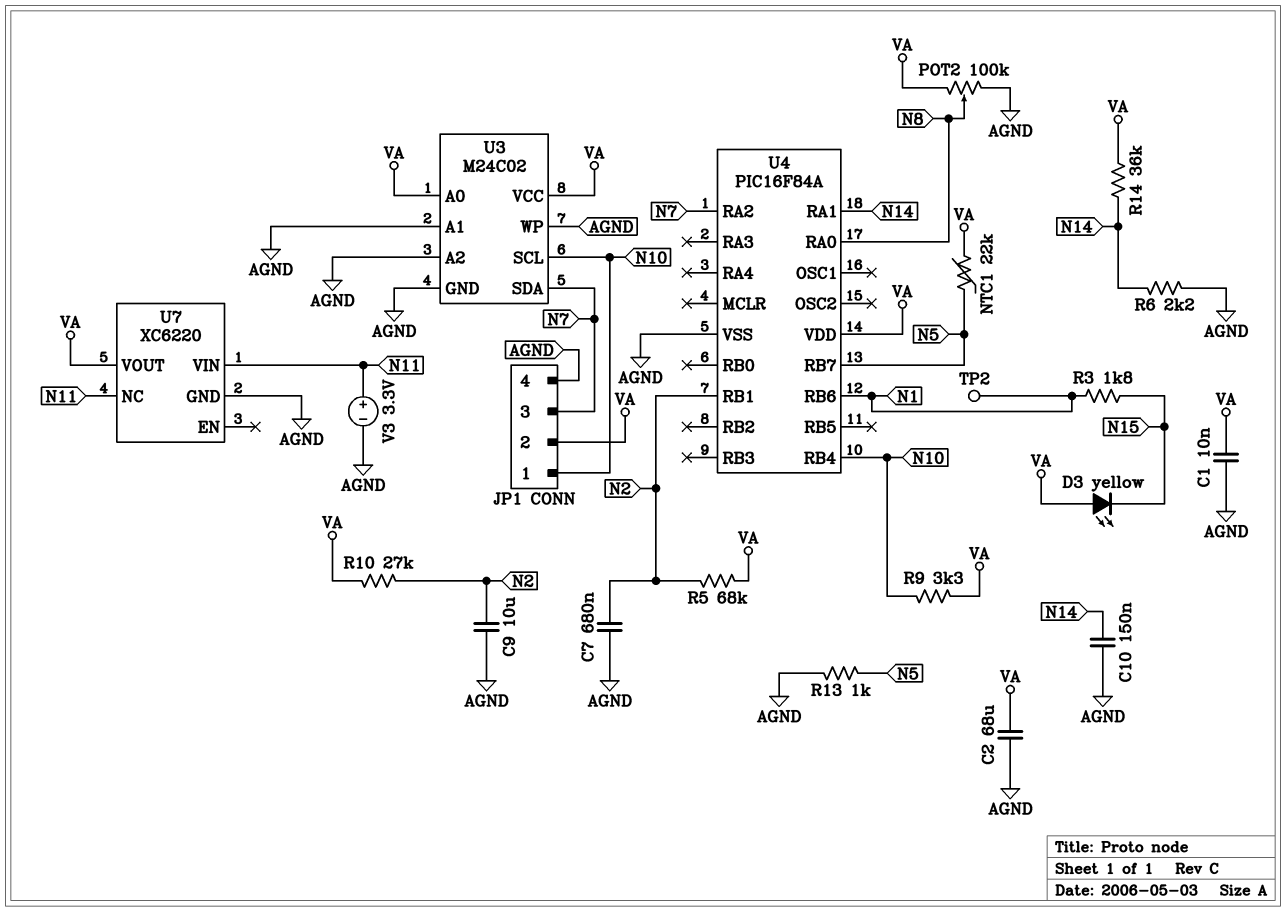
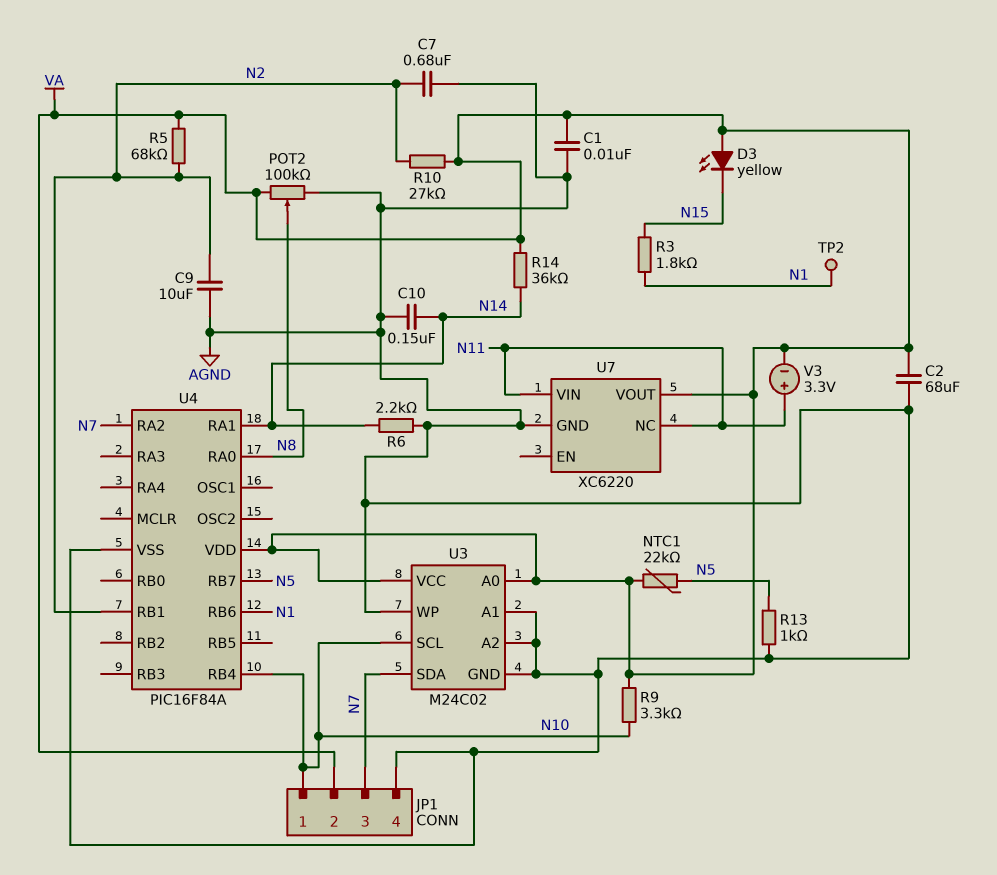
V3: 3.3V (plus N11, minus AGND) -> 3.3V (plus N11, minus VA)

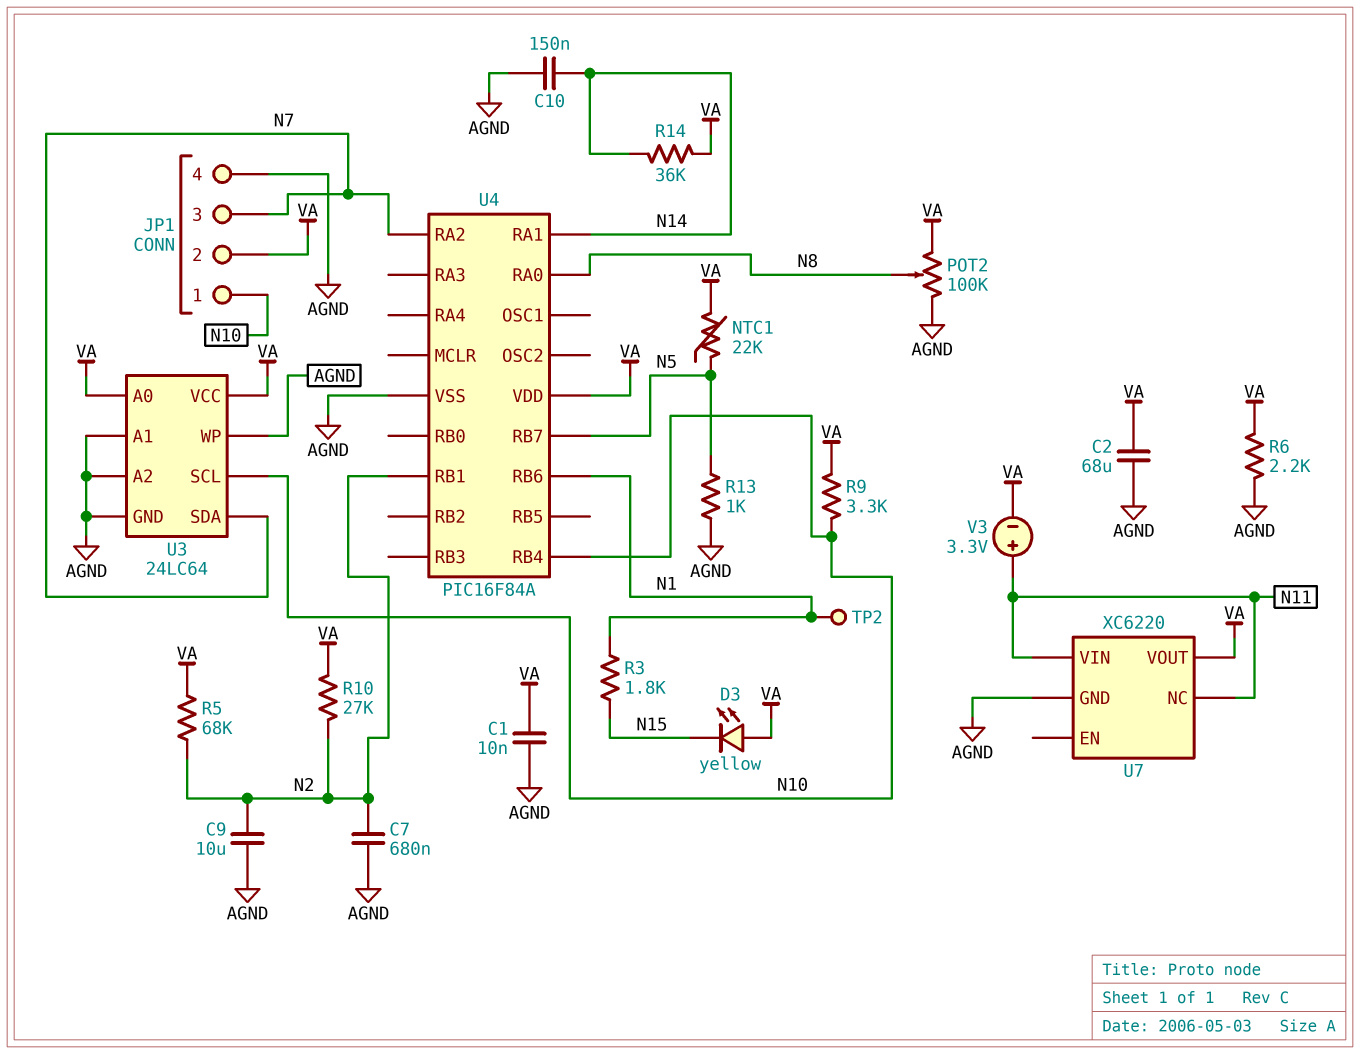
R6: 2.2k (AGND, N14) -> 2.2k (AGND, VA)
U3: M24C02 -> 24LC64

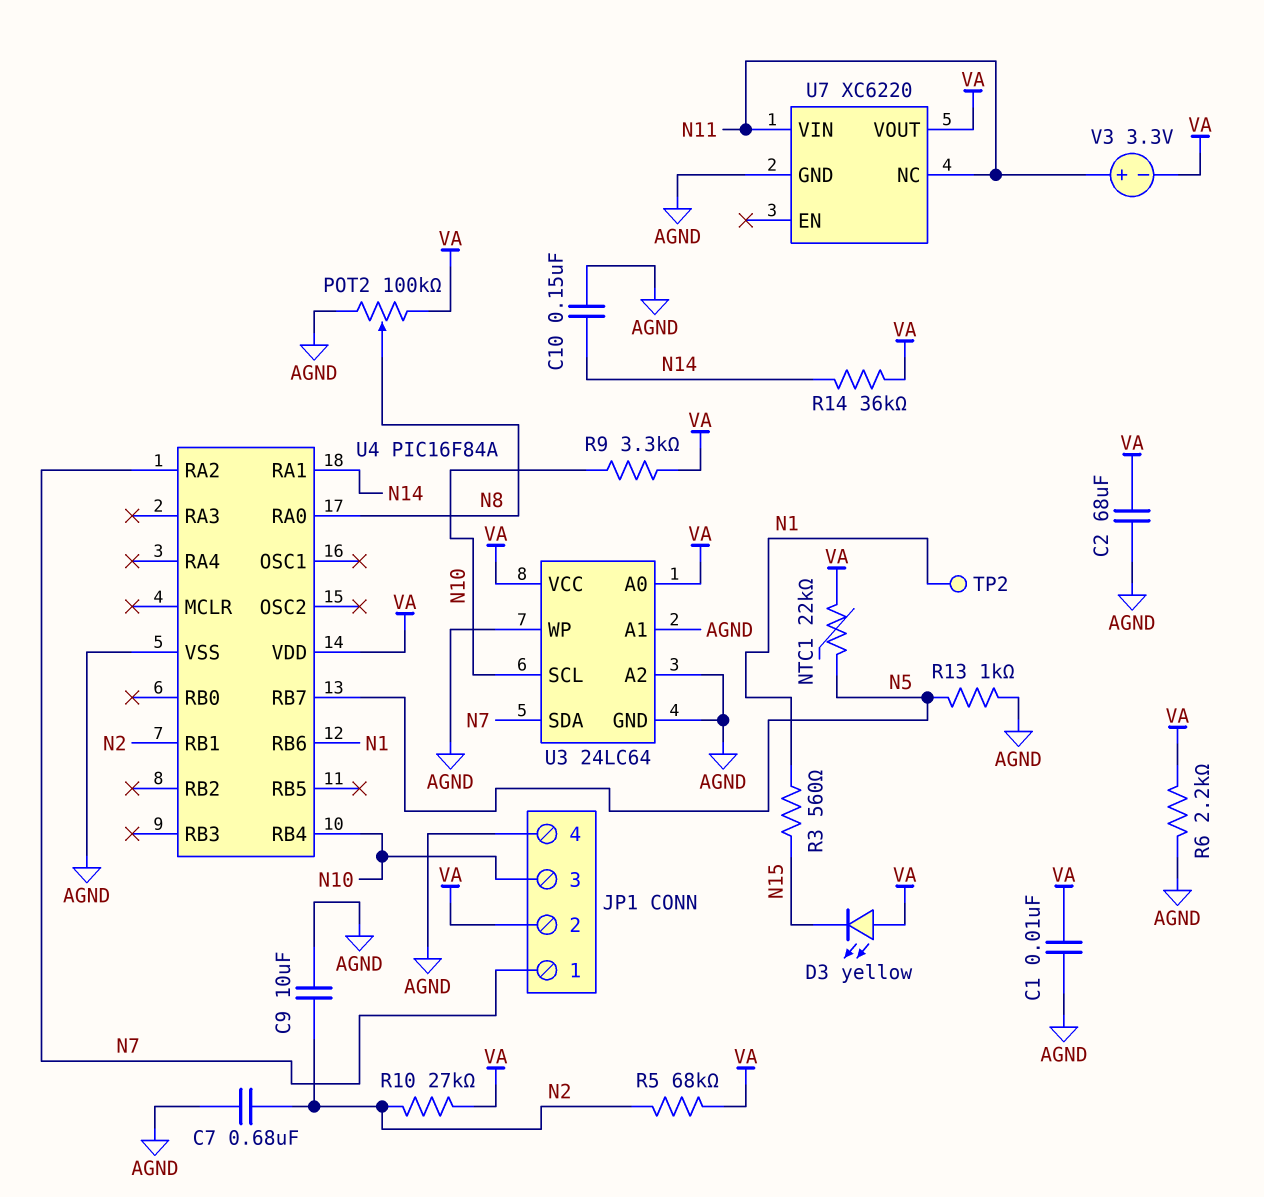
JP1 pin 1: N10 -> N7
JP1 pin 3: N7 -> N10
R3: 1.8k (N1, N15) -> 560 (N1, N15)

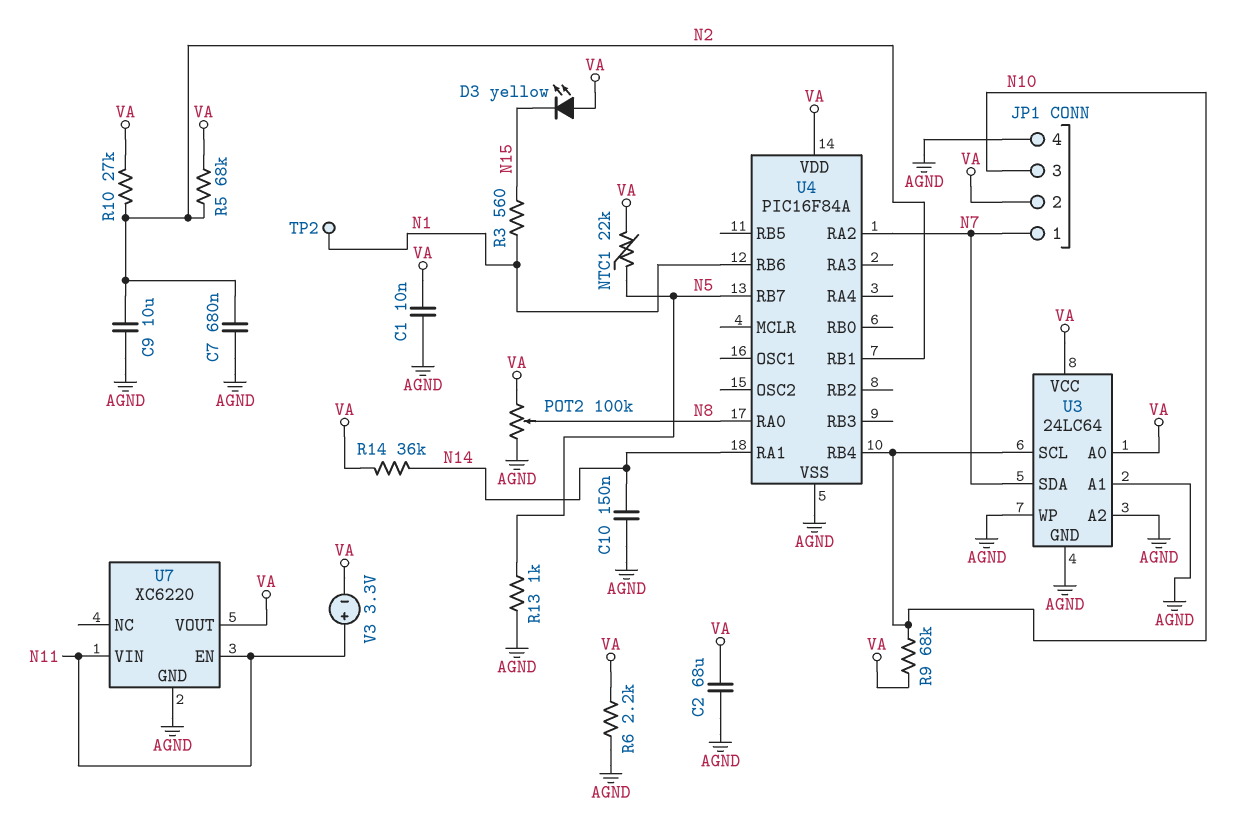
R9: 3.3k (N10, VA) -> 68k (N10, VA)
U7 pin EN: none -> N11
U7 pin NC: N11 -> none

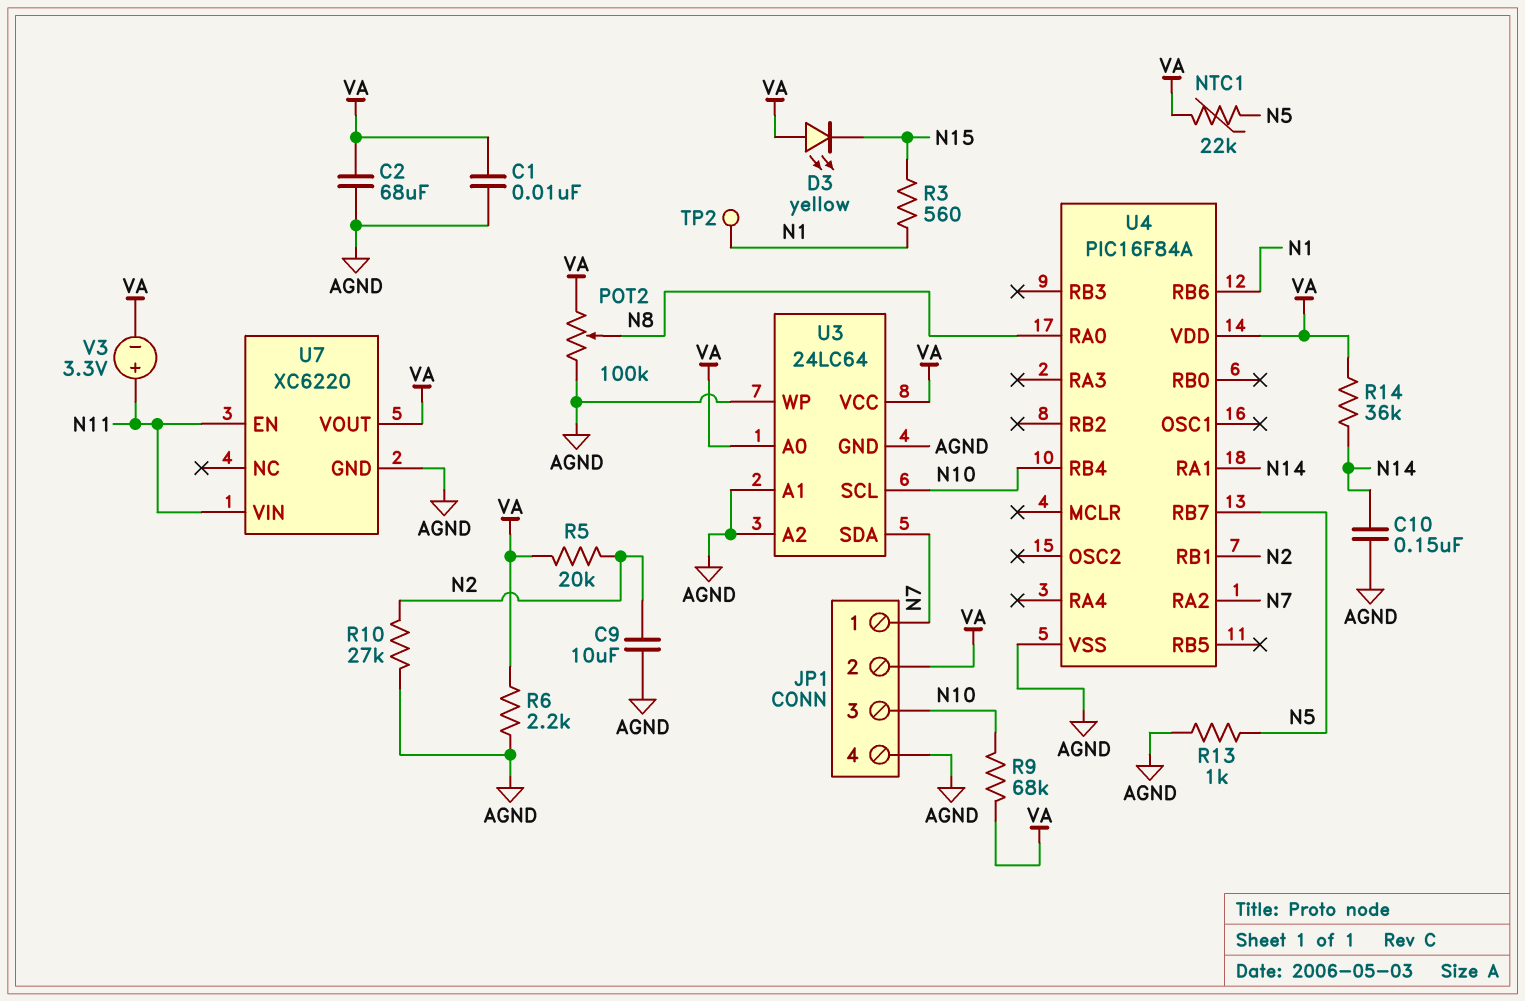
C7: 680nF (AGND, N2) -> none
R5: 68k (N2, VA) -> 20k (N2, VA)
R10: 27k (N2, VA) -> 27k (AGND, N2)

